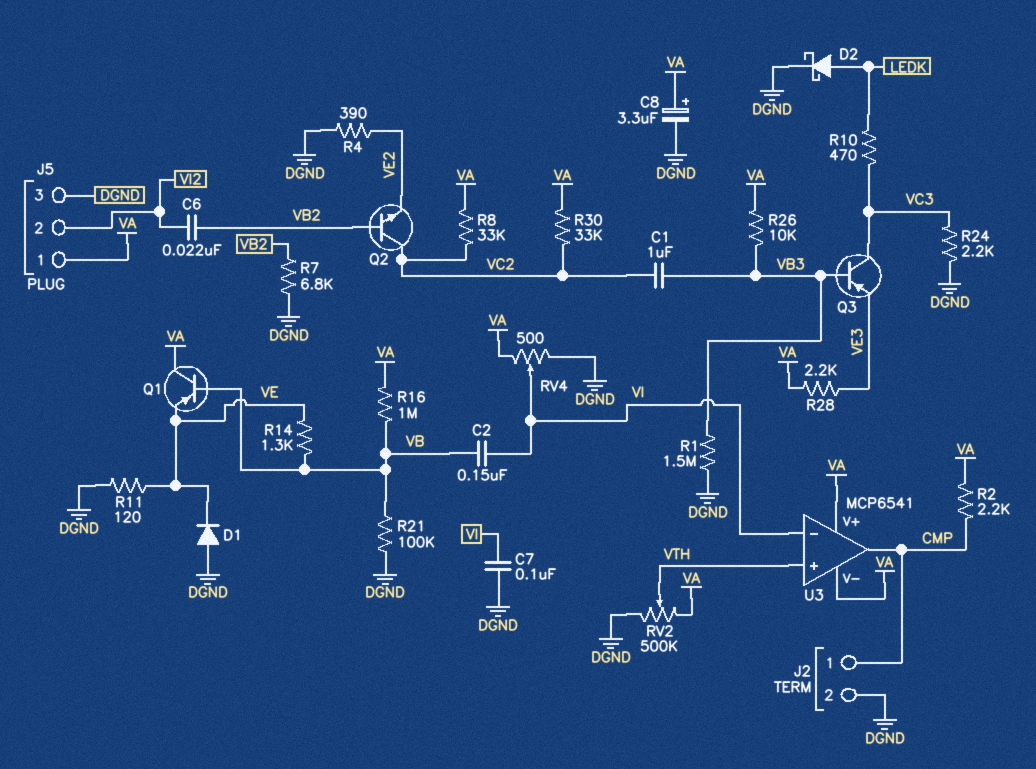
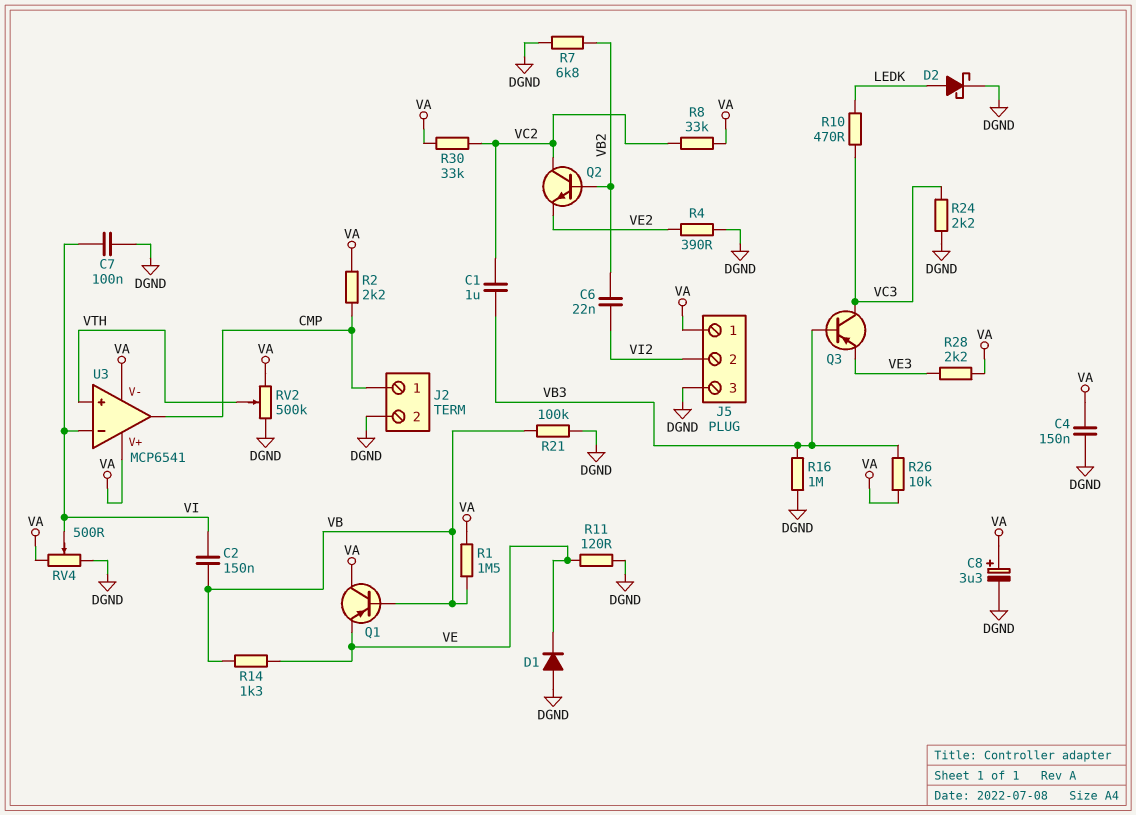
C4: none -> 150nF (DGND, VA)
R1: 1.5M (DGND, VB3) -> 1.5M (VA, VB)
R16: 1M (VA, VB) -> 1M (DGND, VB3)

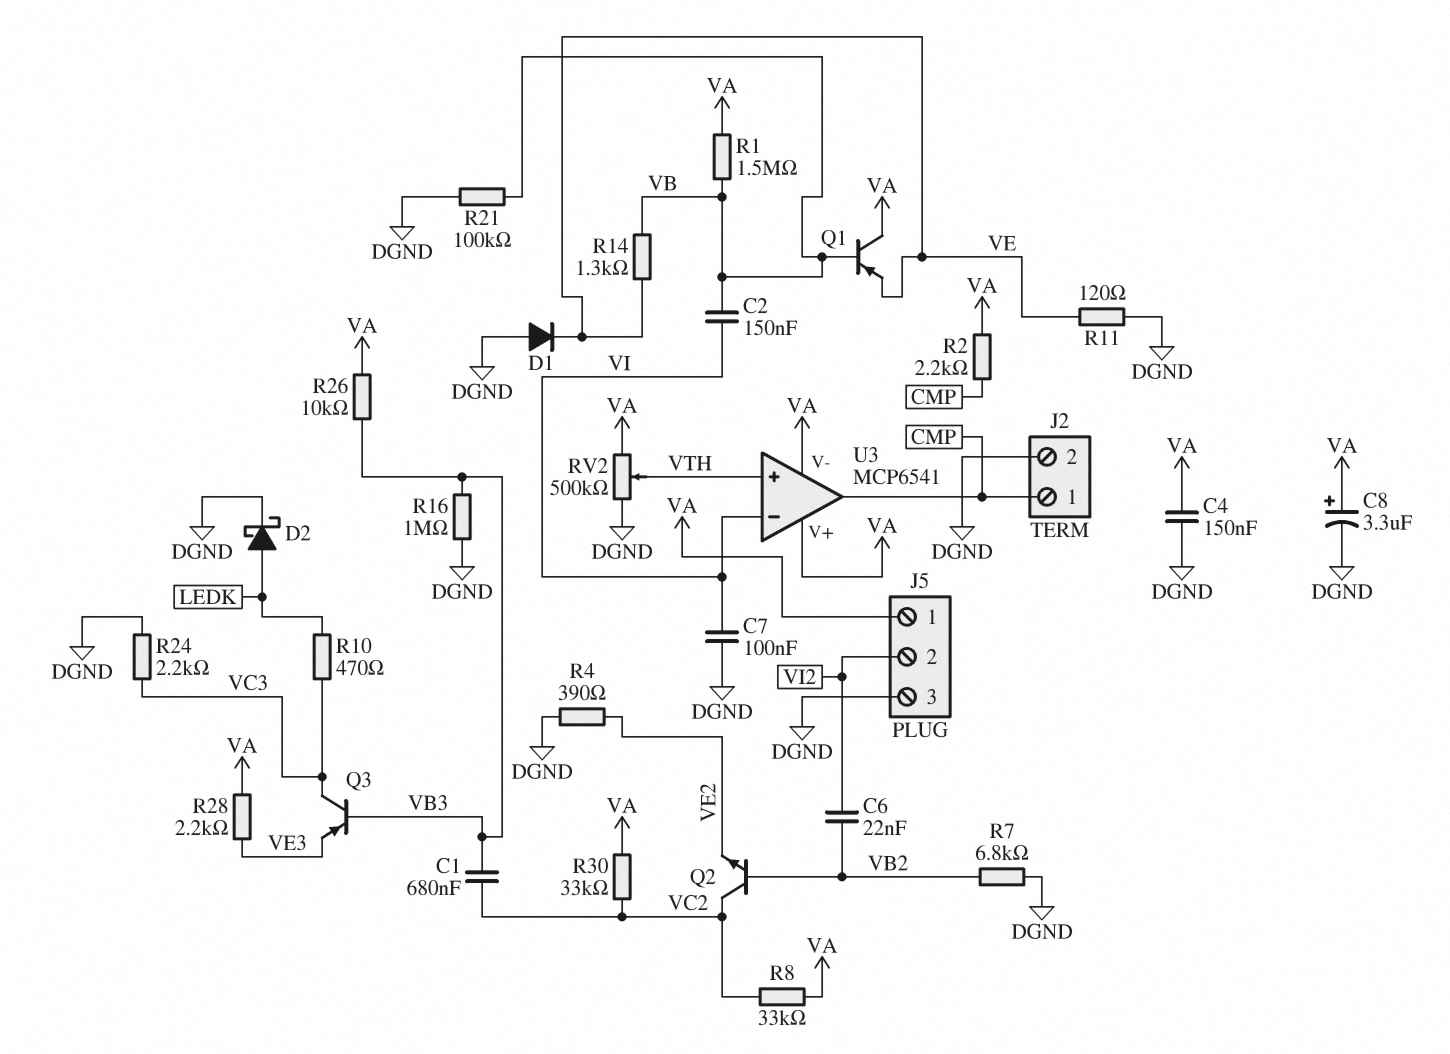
C1: 1uF (VB3, VC2) -> 680nF (VB3, VC2)
RV4: 500 (DGND, VA, wiper VI) -> none

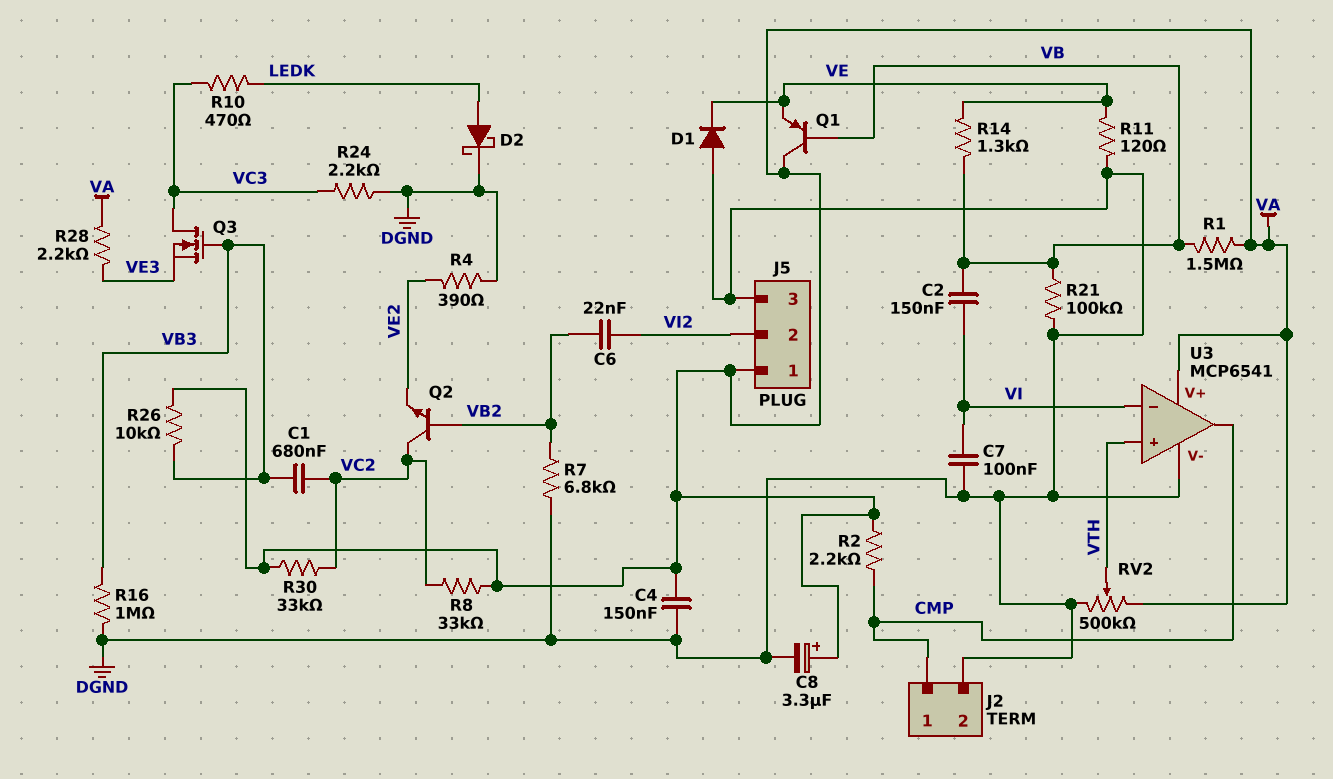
Q3: PNP (B VB3, C VC3, E VE3) -> NMOS (G VB3, D VC3, S VE3)
U3 pin V-: VA -> DGND

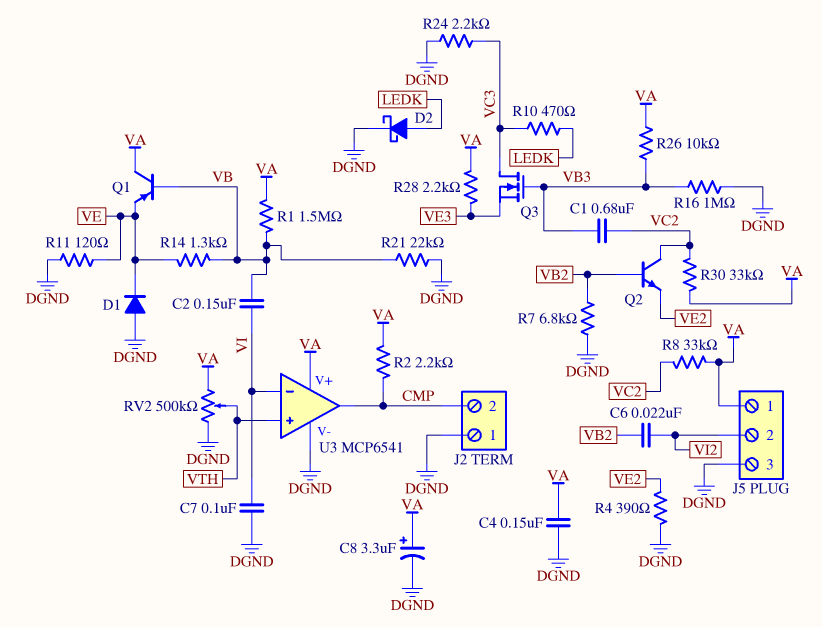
J2 pin 1: CMP -> DGND
J2 pin 2: DGND -> CMP
R21: 100k (DGND, VB) -> 22k (DGND, VB)

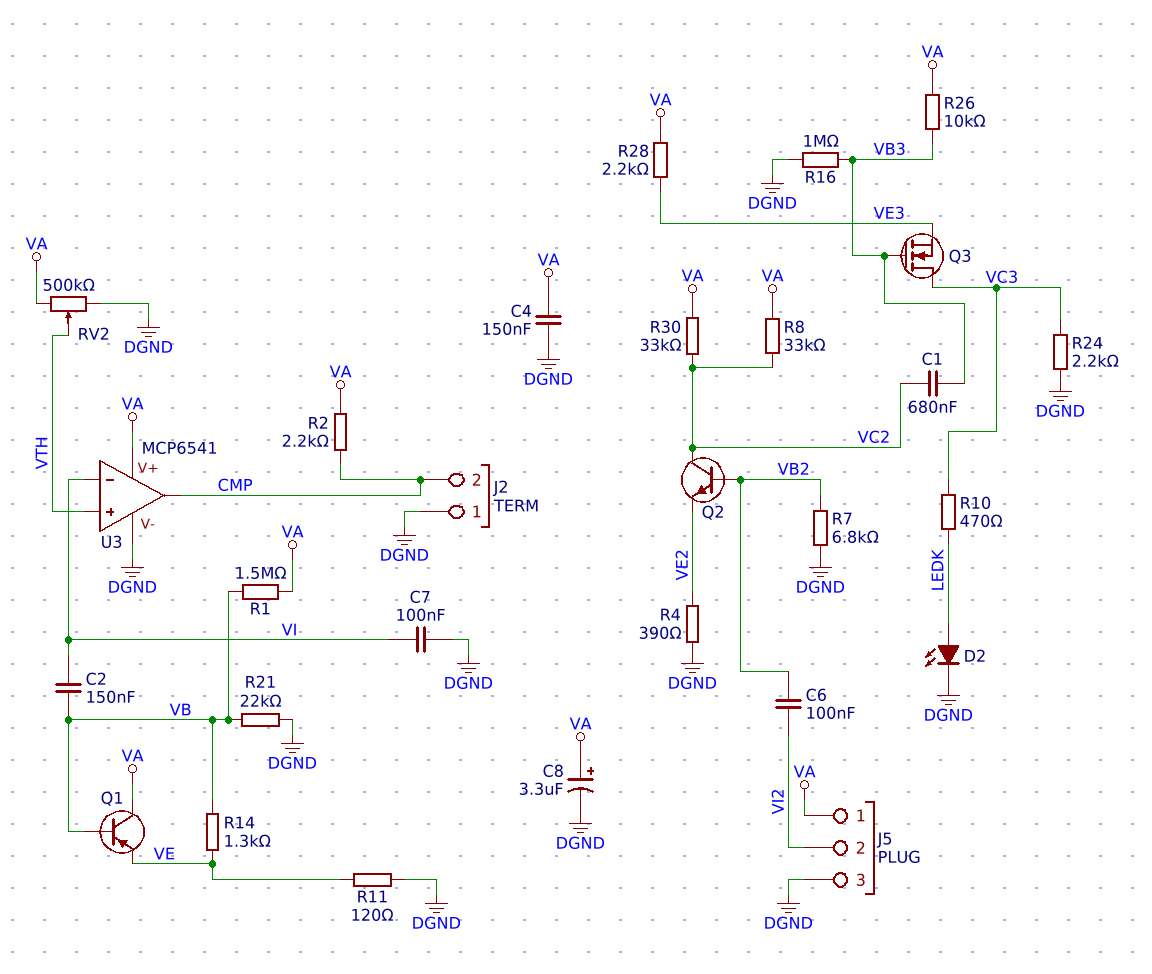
C6: 22nF (VB2, VI2) -> 100nF (VB2, VI2)
D1: diode (A DGND, K VE) -> none
D2: schottky (A LEDK, K DGND) -> LED (A LEDK, K DGND)

